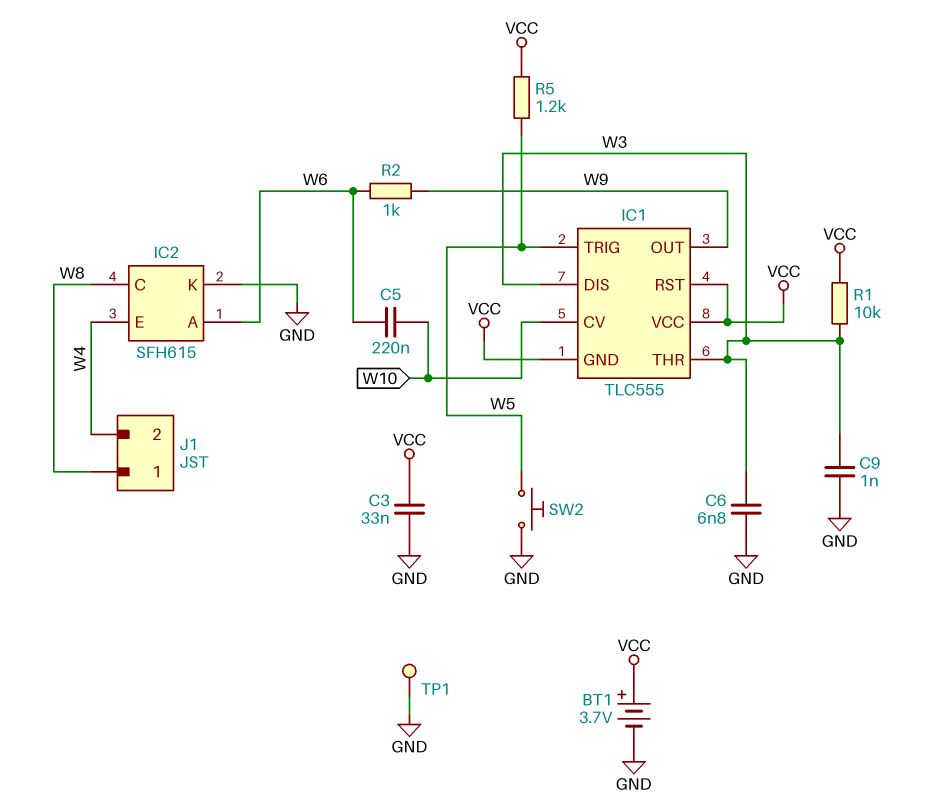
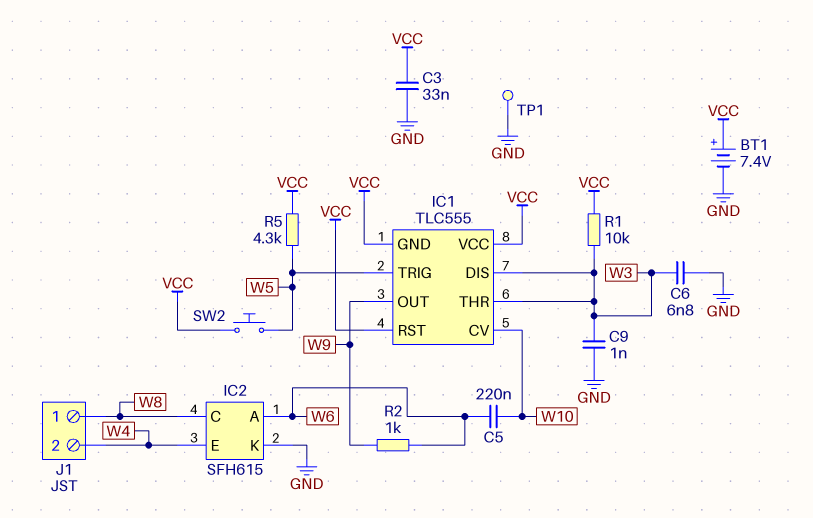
BT1: 3.7V (plus VCC, minus GND) -> 7.4V (plus VCC, minus GND)
R5: 1.2k (VCC, W5) -> 4.3k (VCC, W5)
SW2: button (GND, W5) -> button (VCC, W5)

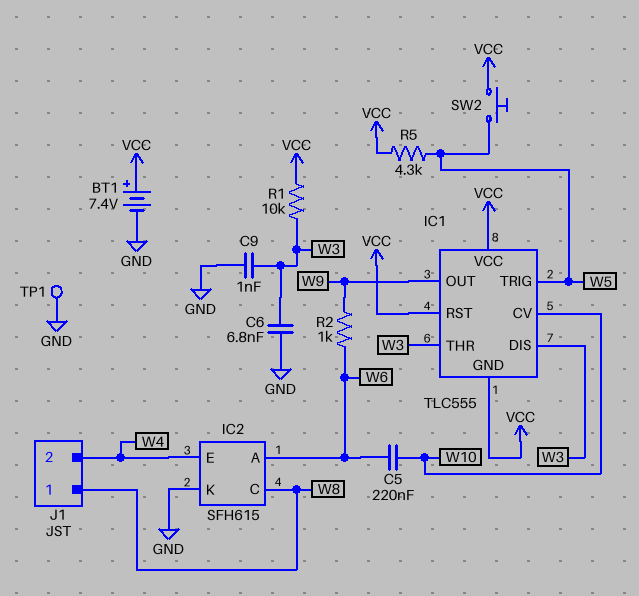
C3: 33nF (GND, VCC) -> none

